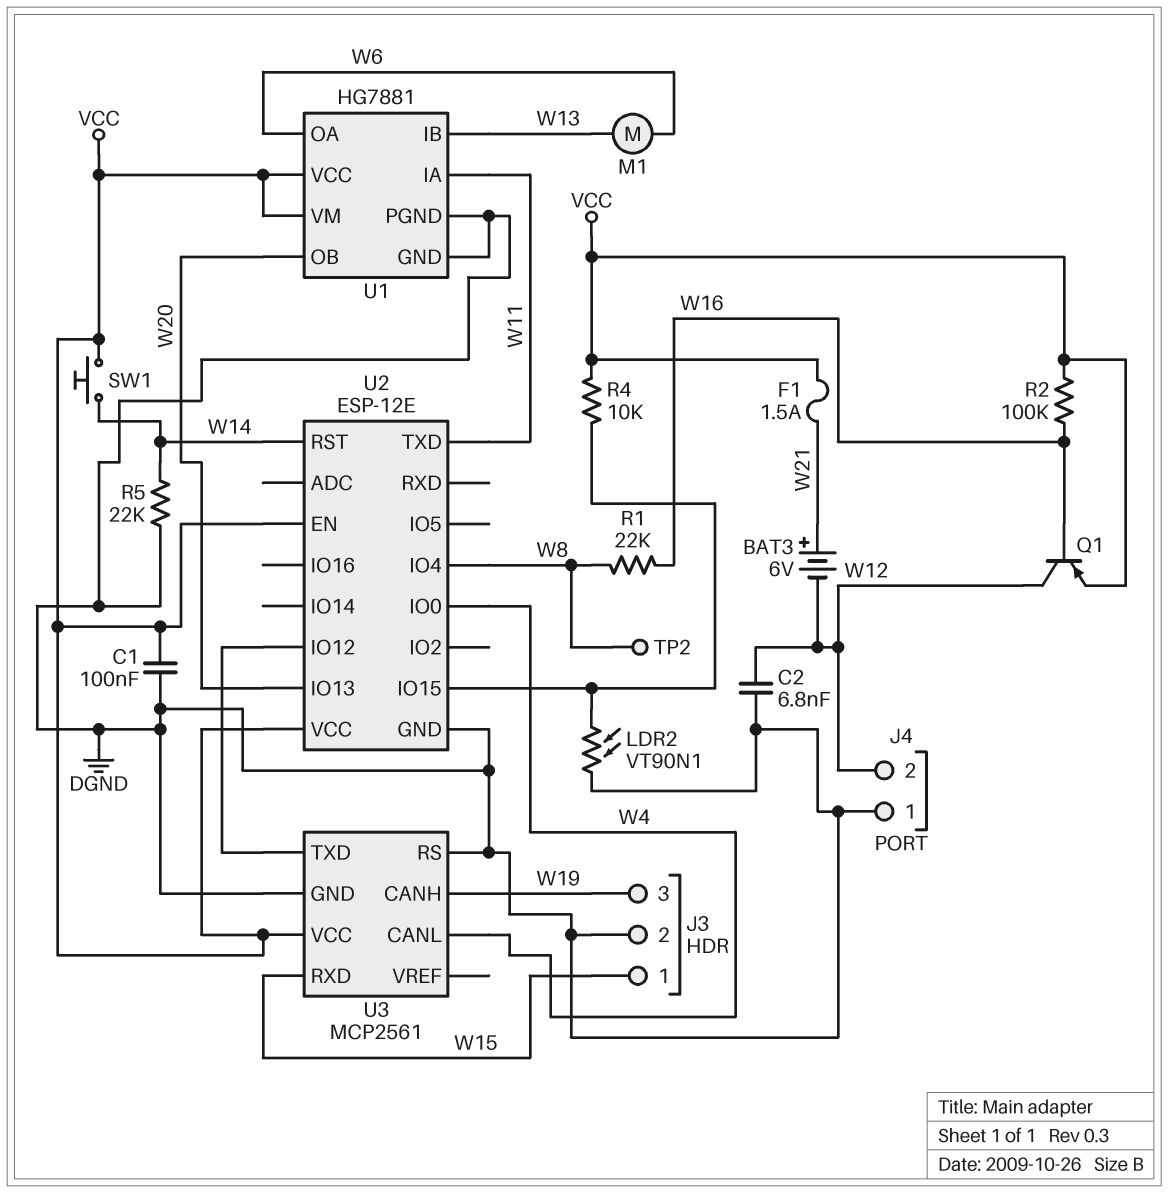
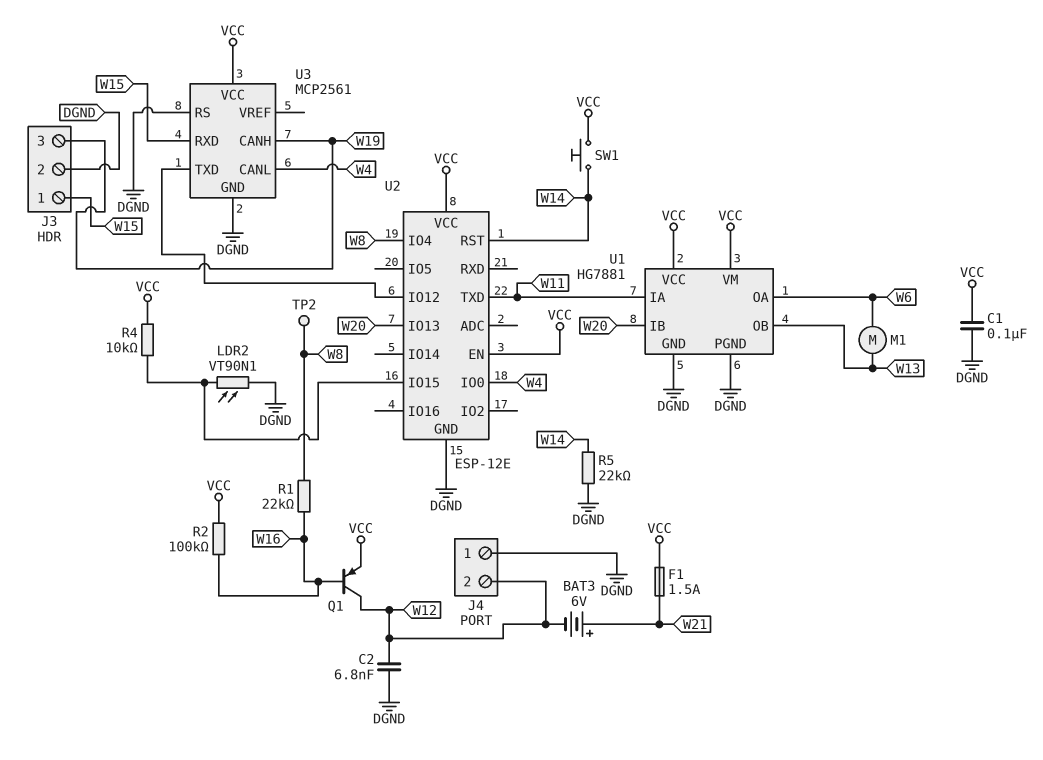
U1 pin IB: W13 -> W20
U1 pin OB: W20 -> W13

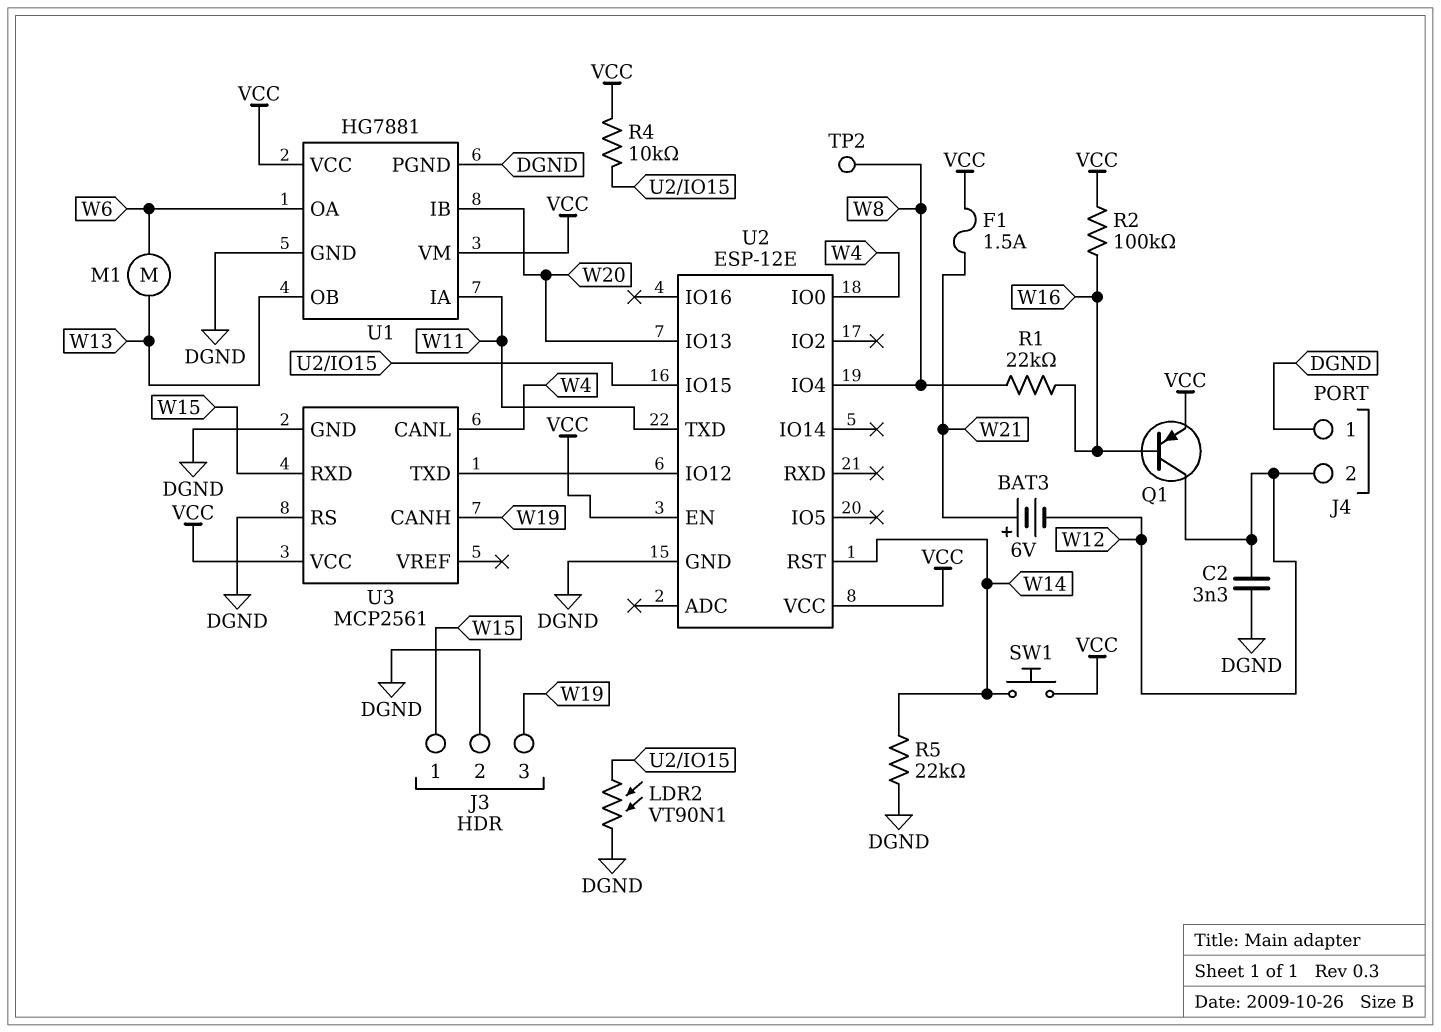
C1: 100nF (DGND, VCC) -> none
C2: 6.8nF (DGND, W12) -> 3.3nF (DGND, W12)

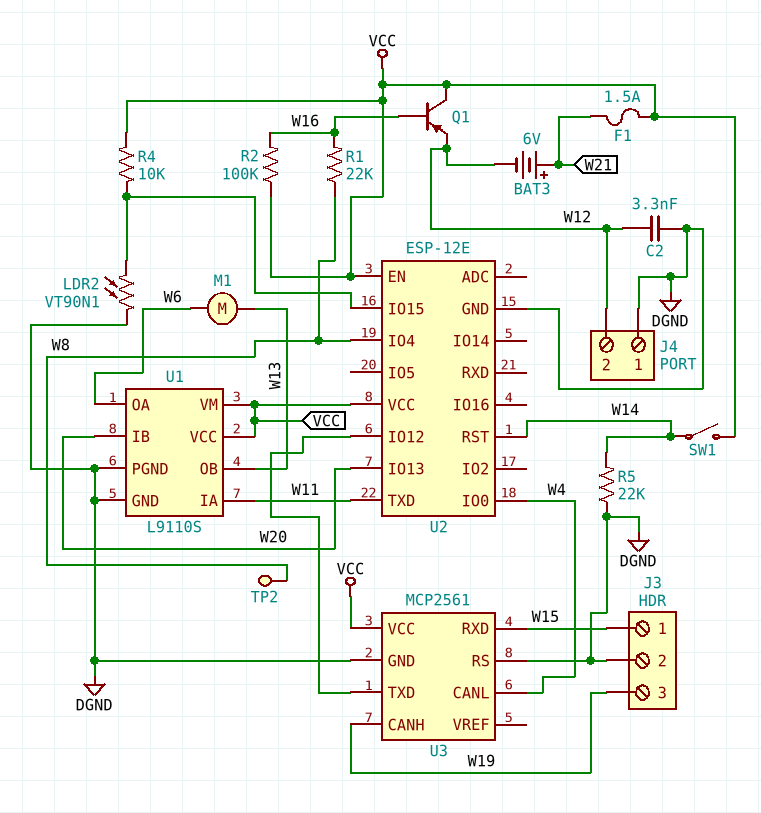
Q1: PNP (B W16, C W12, E VCC) -> PNP (B W16, C VCC, E W12)
SW1: button (VCC, W14) -> switch (VCC, W14)
U1: HG7881 -> L9110S

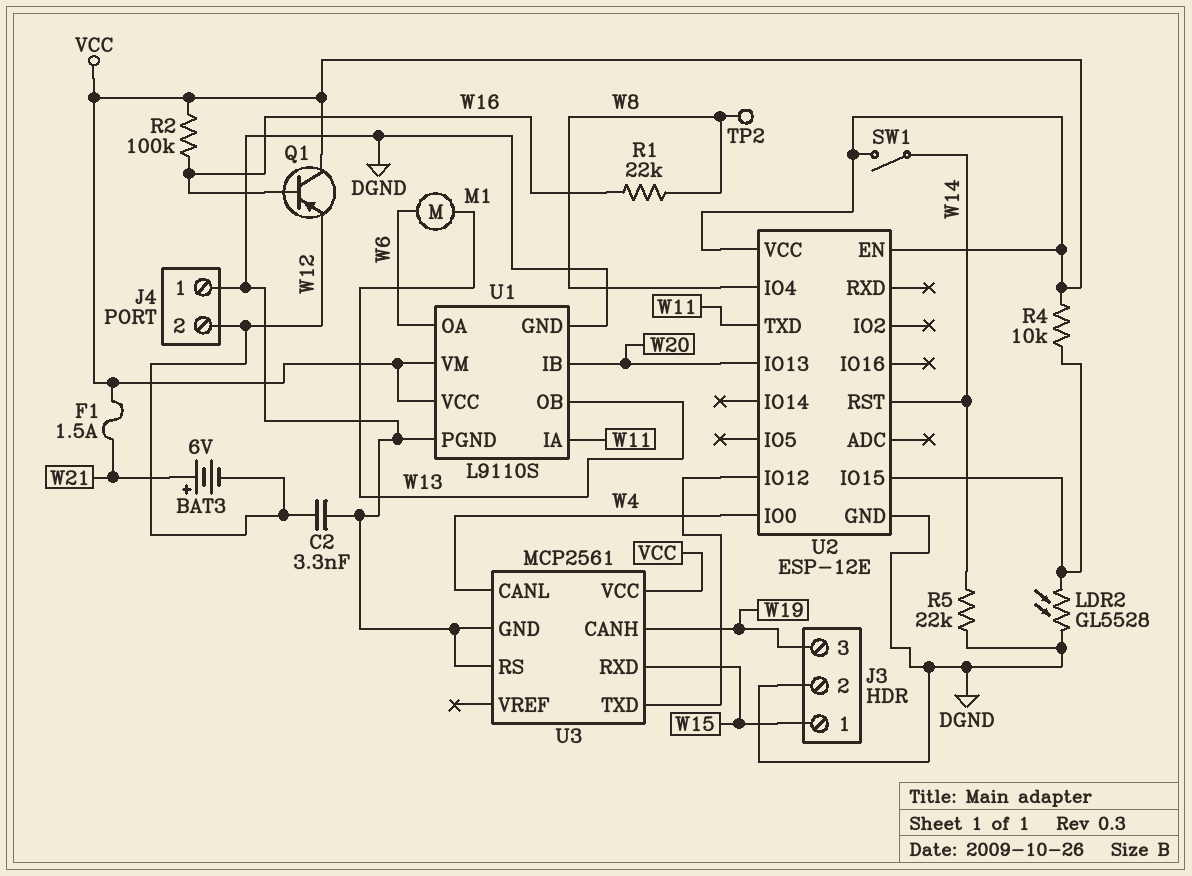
LDR2: VT90N1 (DGND, U2/IO15) -> GL5528 (DGND, U2/IO15)

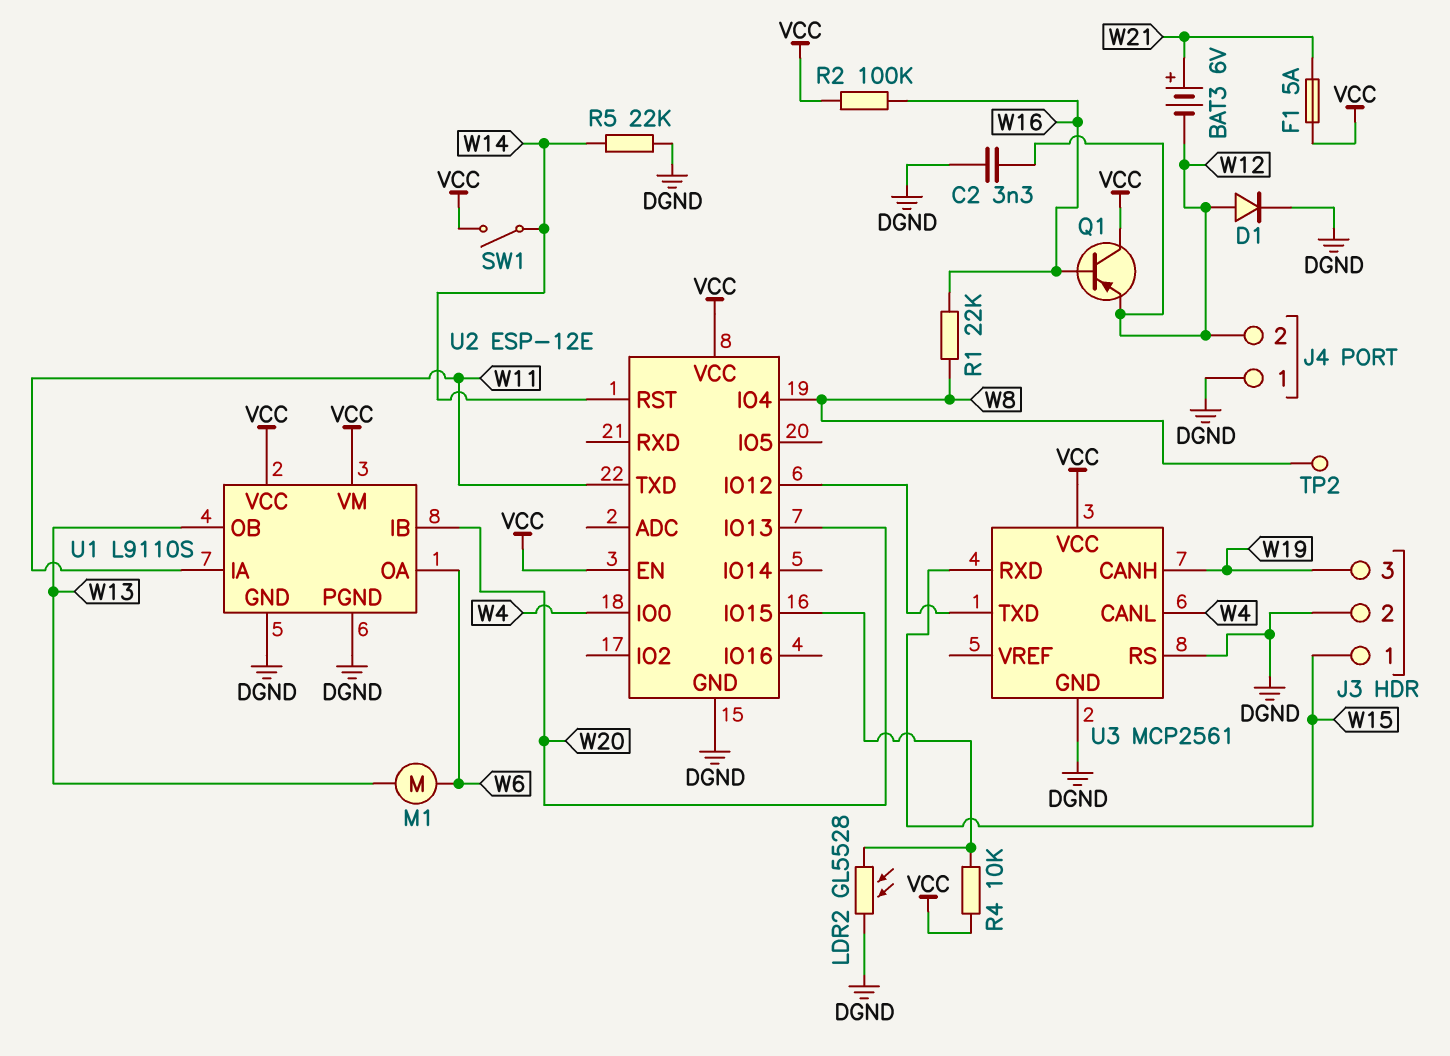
D1: none -> diode (A W12, K DGND)
F1: 1.5A (VCC, W21) -> 5A (VCC, W21)

